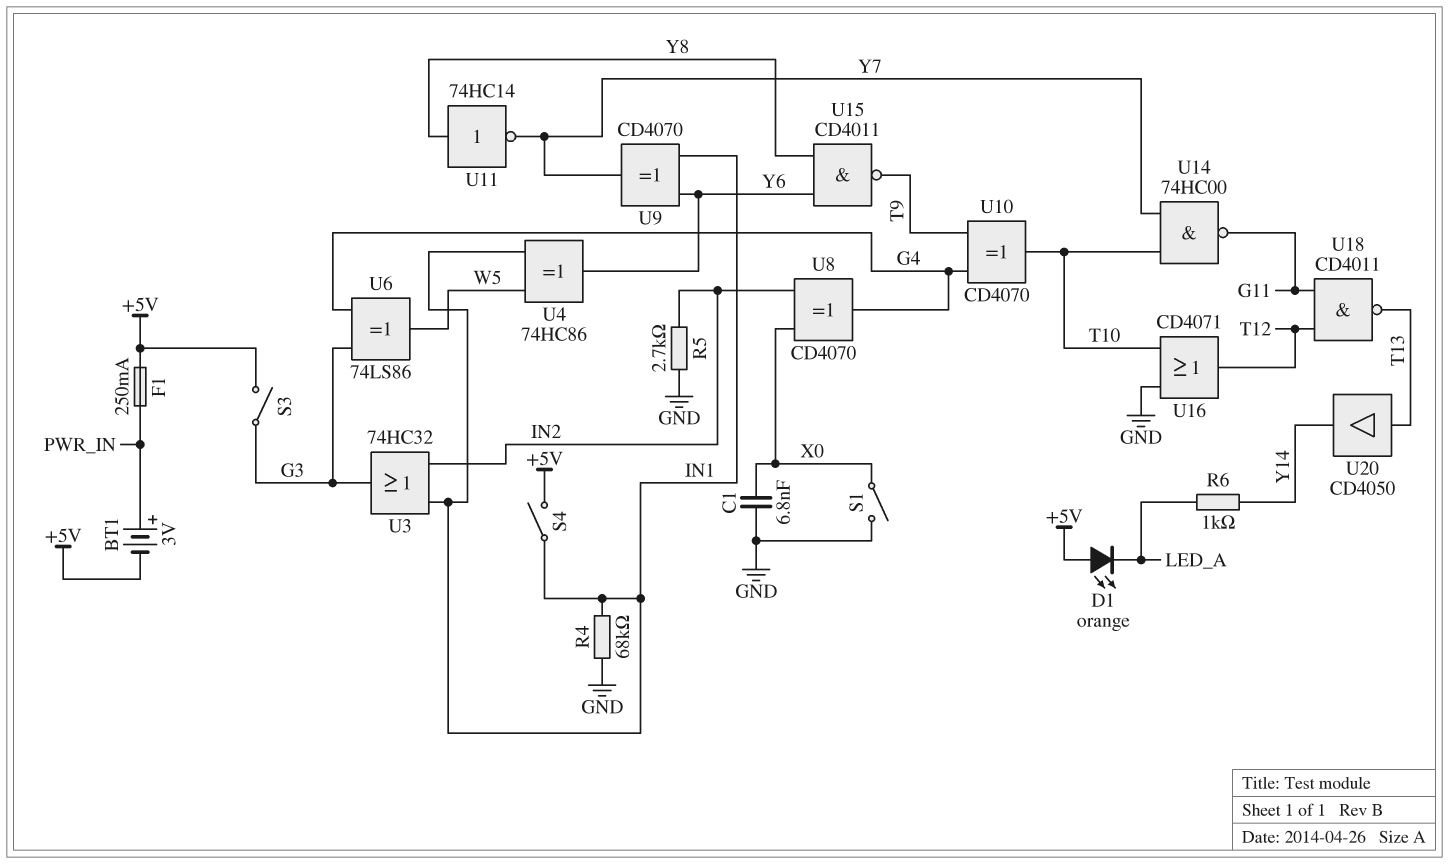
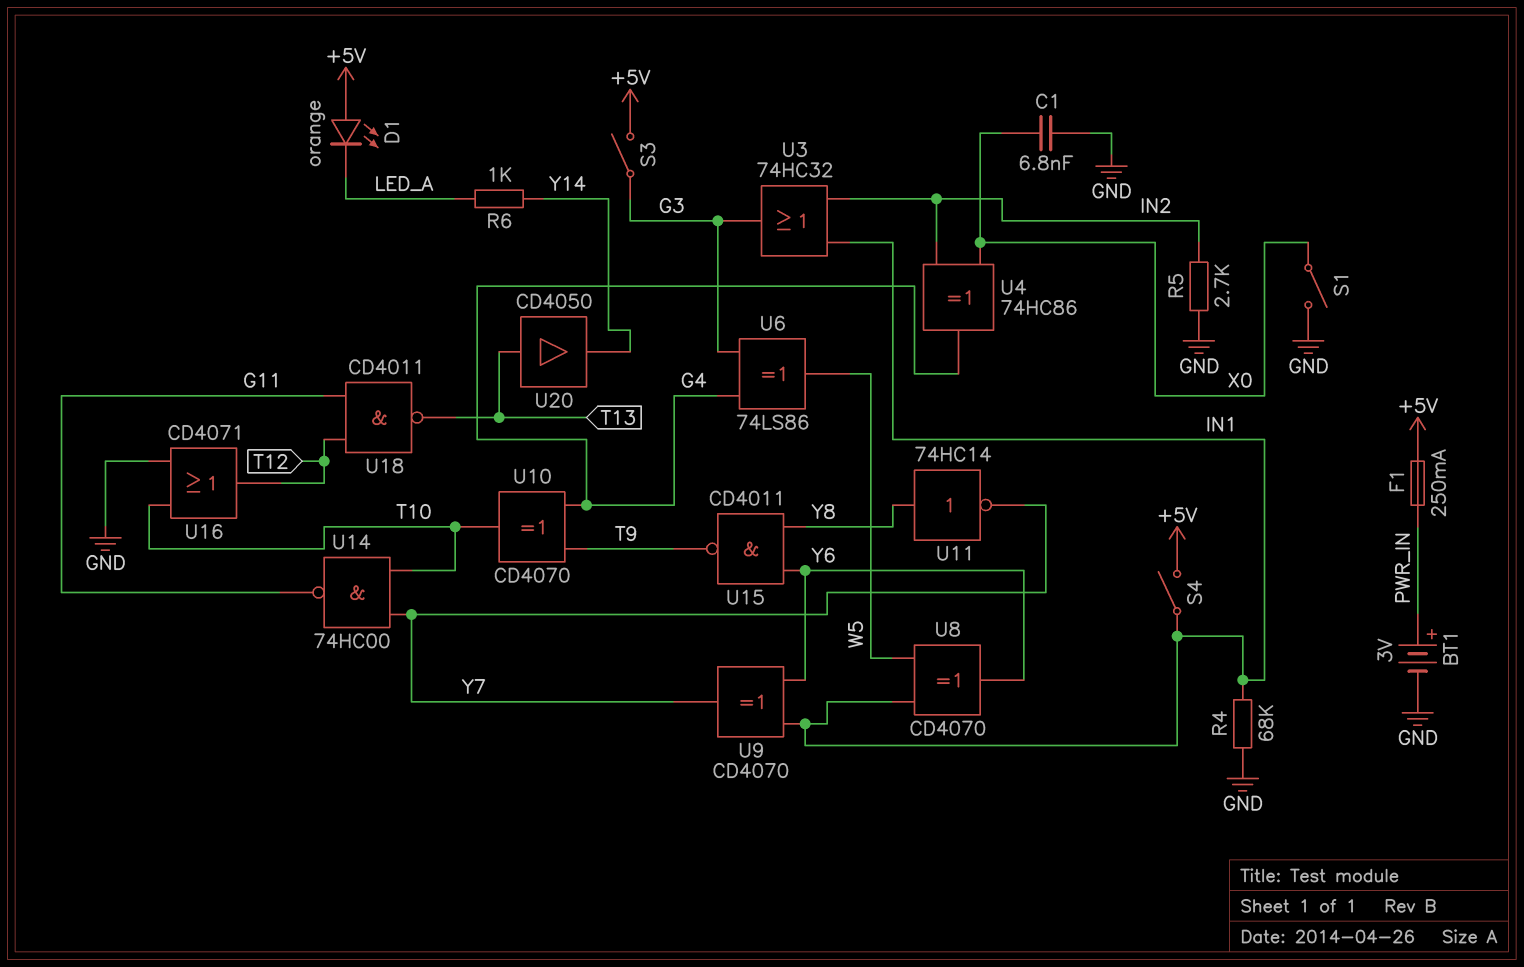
BT1: 3V (plus PWR_IN, minus +5V) -> 3V (plus PWR_IN, minus GND)
U4: XOR 74HC86 (in IN1, in W5, out Y6) -> XOR 74HC86 (in IN2, in X0, out G4)
U8: XOR CD4070 (in IN2, in X0, out G4) -> XOR CD4070 (in IN1, in W5, out Y6)

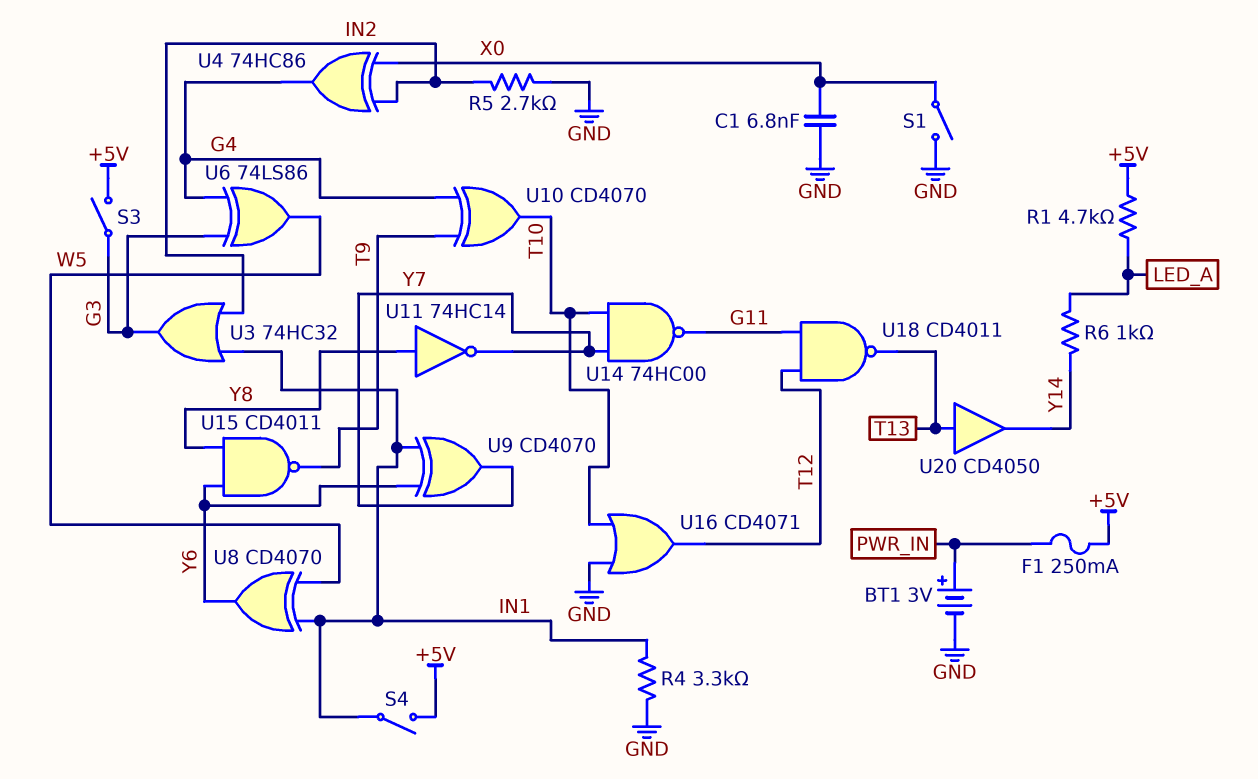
D1: LED orange (A +5V, K LED_A) -> none
R1: none -> 4.7k (+5V, LED_A)
R4: 68k (GND, IN1) -> 3.3k (GND, IN1)

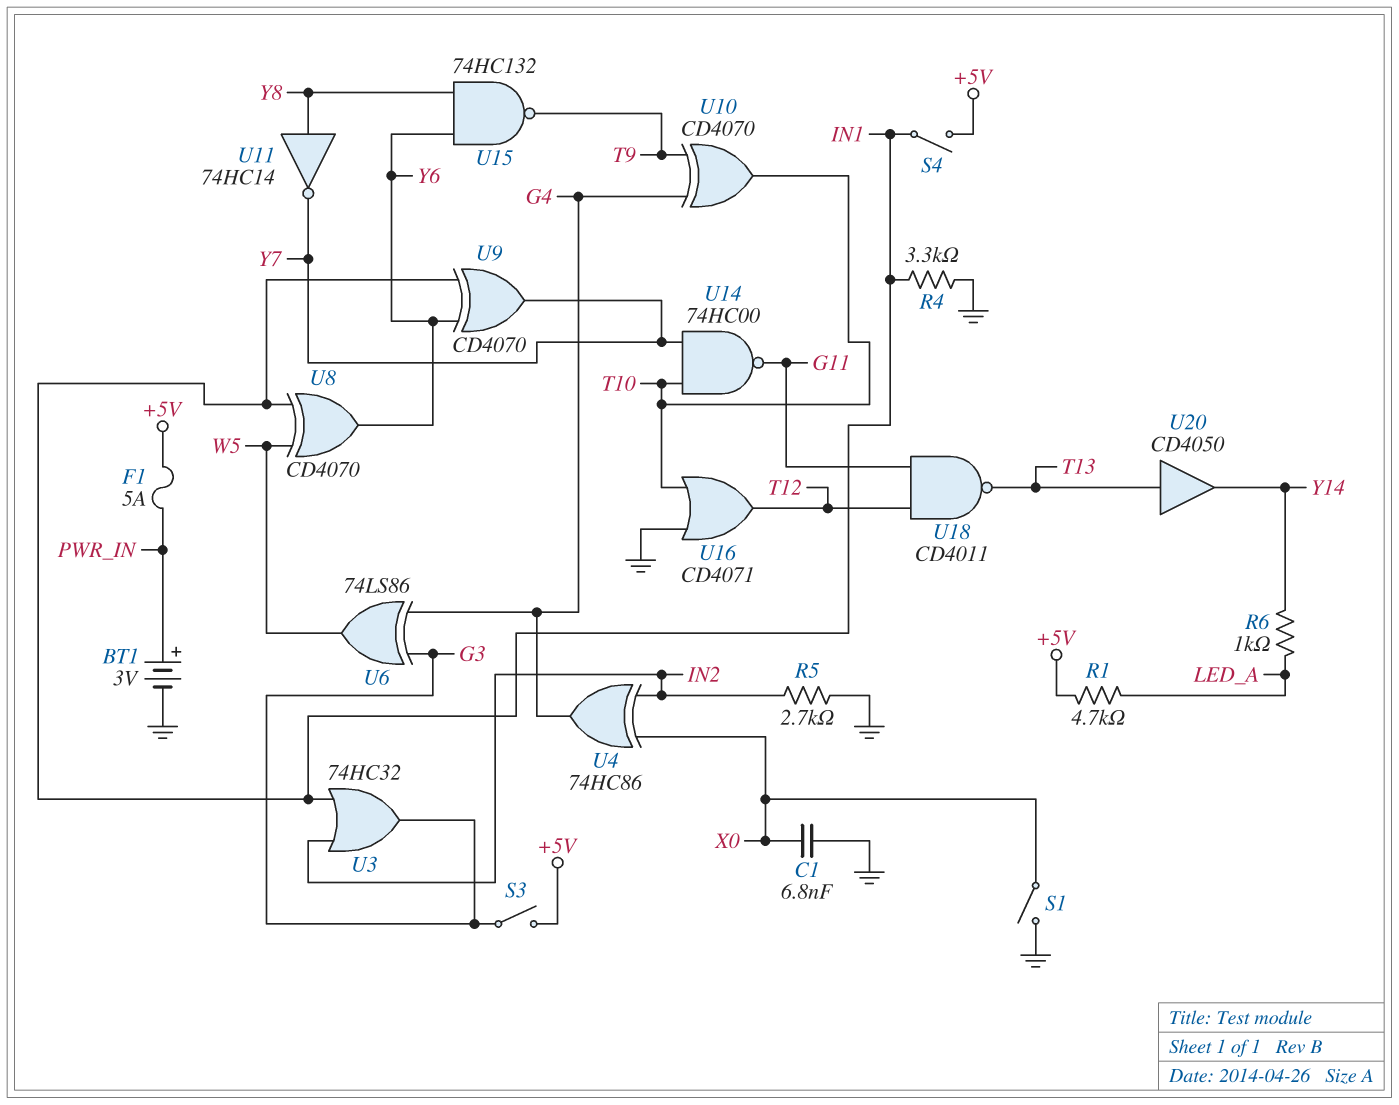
F1: 250mA (+5V, PWR_IN) -> 5A (+5V, PWR_IN)
U15: NAND CD4011 (in Y6, in Y8, out T9) -> NAND 74HC132 (in Y6, in Y8, out T9)

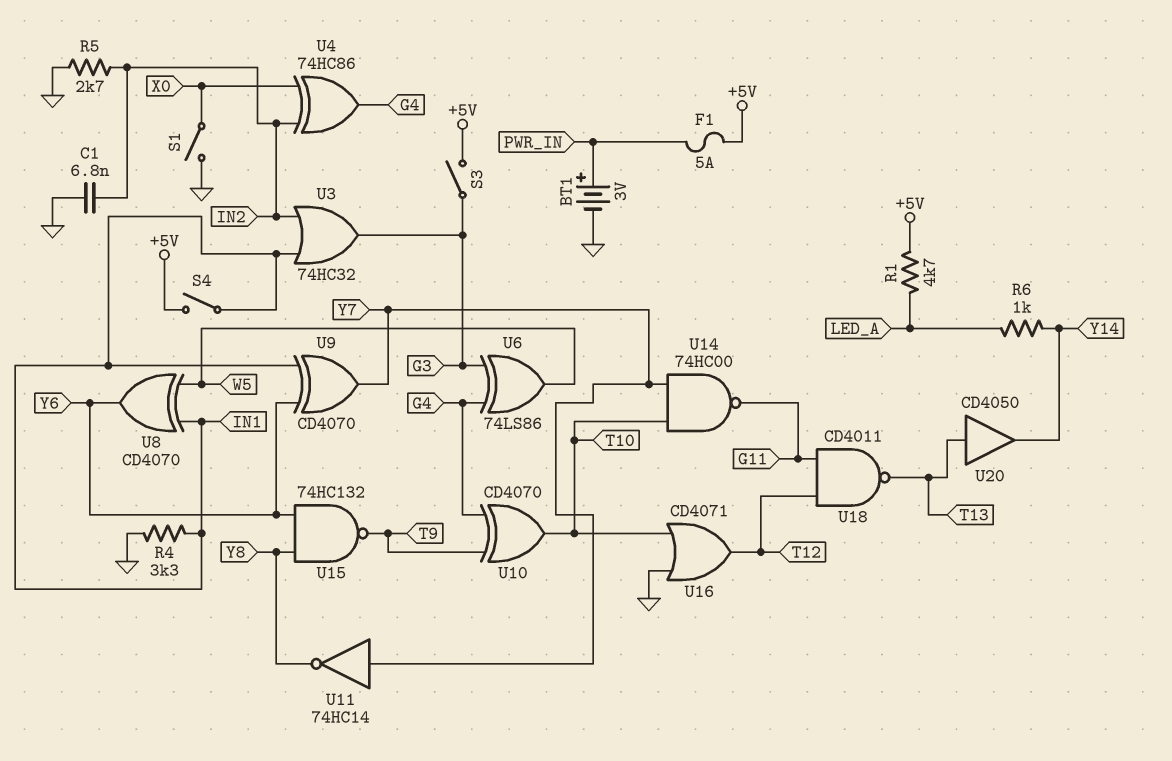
C1: 6.8nF (GND, X0) -> 6.8nF (GND, IN2)
U11: NOT 74HC14 (in Y8, out Y7) -> NOT 74HC14 (in Y7, out Y8)

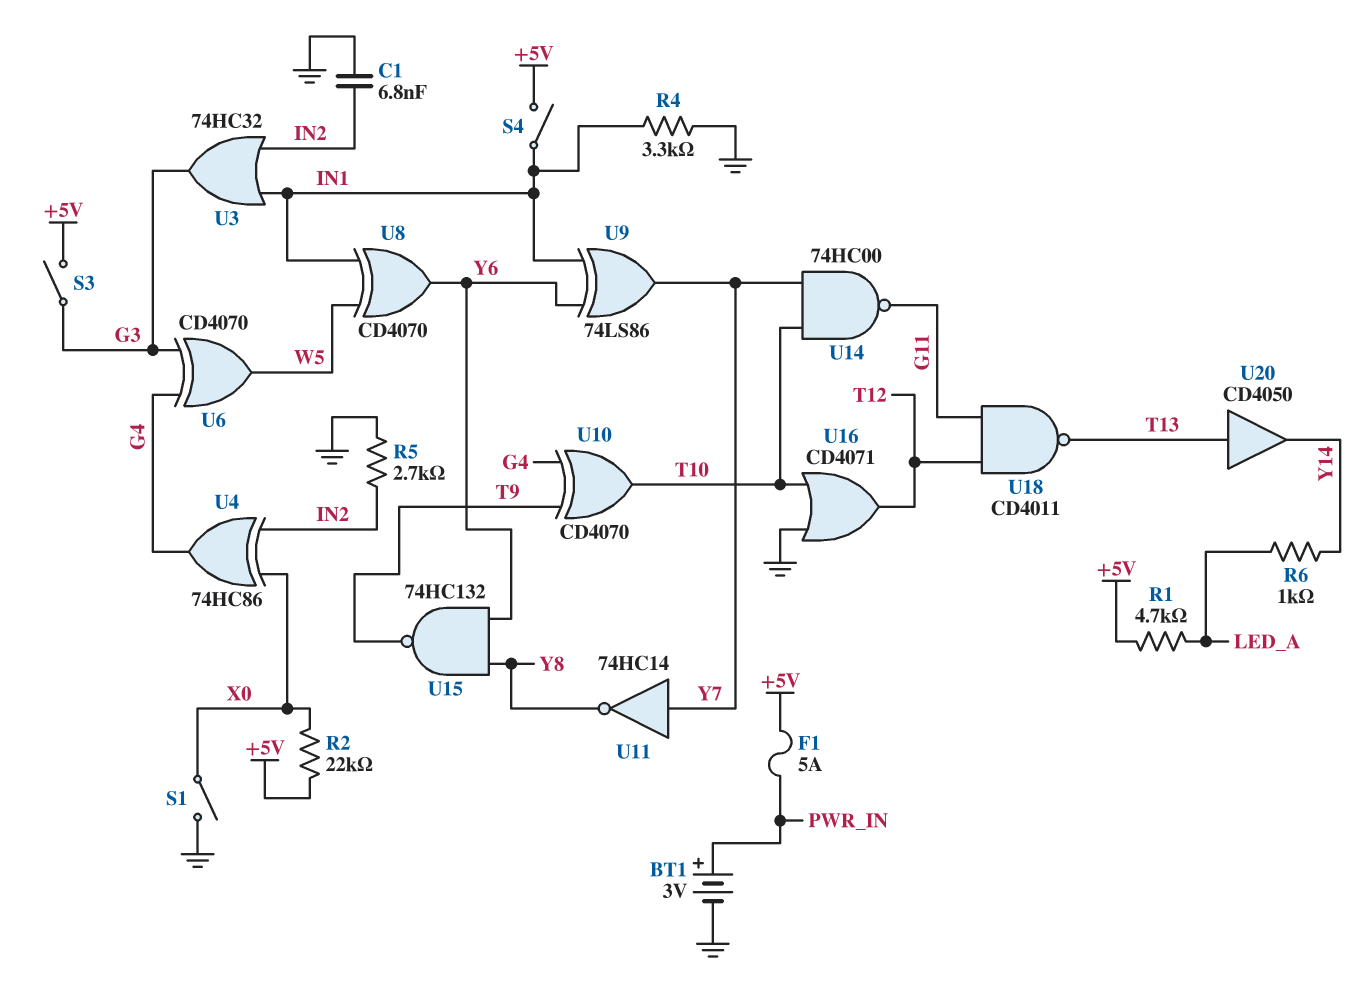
R2: none -> 22k (+5V, X0)
U6: XOR 74LS86 (in G3, in G4, out W5) -> XOR CD4070 (in G3, in G4, out W5)
U9: XOR CD4070 (in IN1, in Y6, out Y7) -> XOR 74LS86 (in IN1, in Y6, out Y7)

